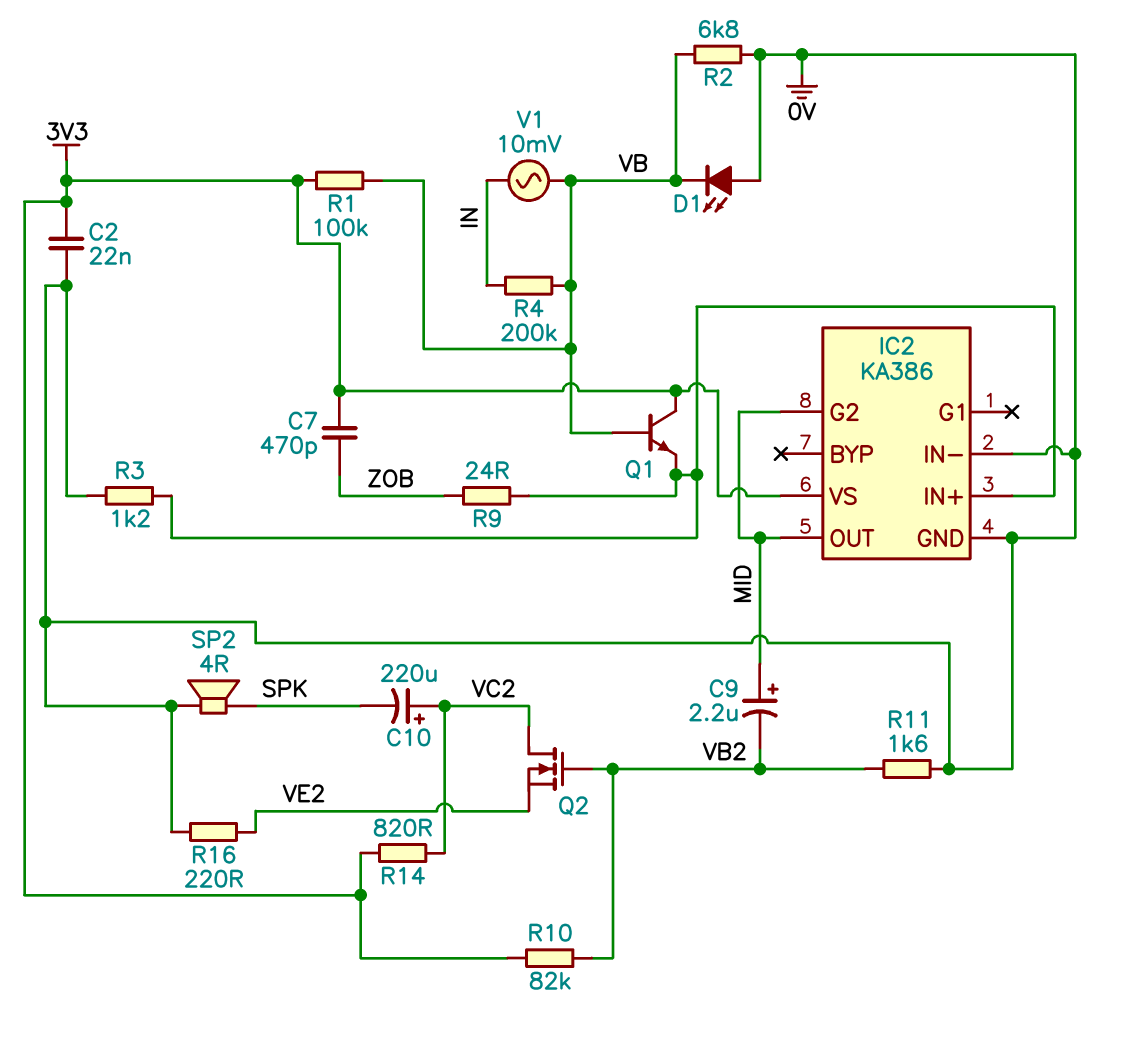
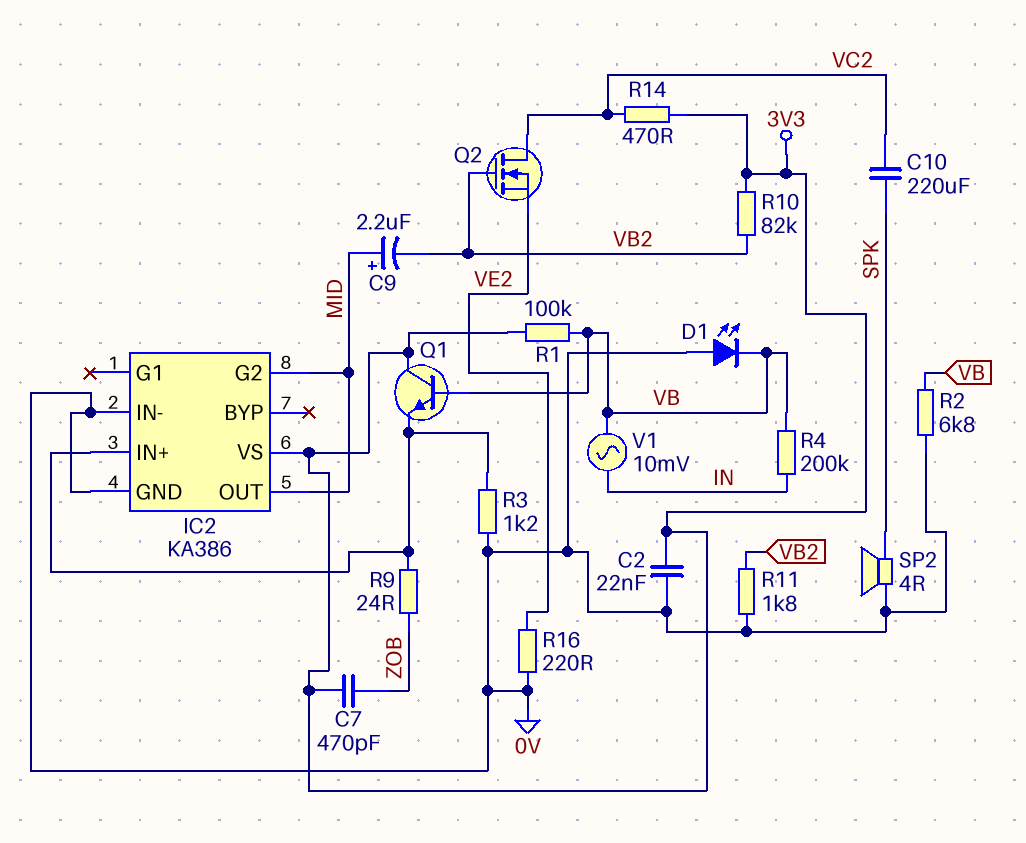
C10: 220uF (plus VC2, minus SPK) -> 220uF (SPK, VC2)
R11: 1.6k (0V, VB2) -> 1.8k (0V, VB2)
R14: 820 (3V3, VC2) -> 470 (3V3, VC2)

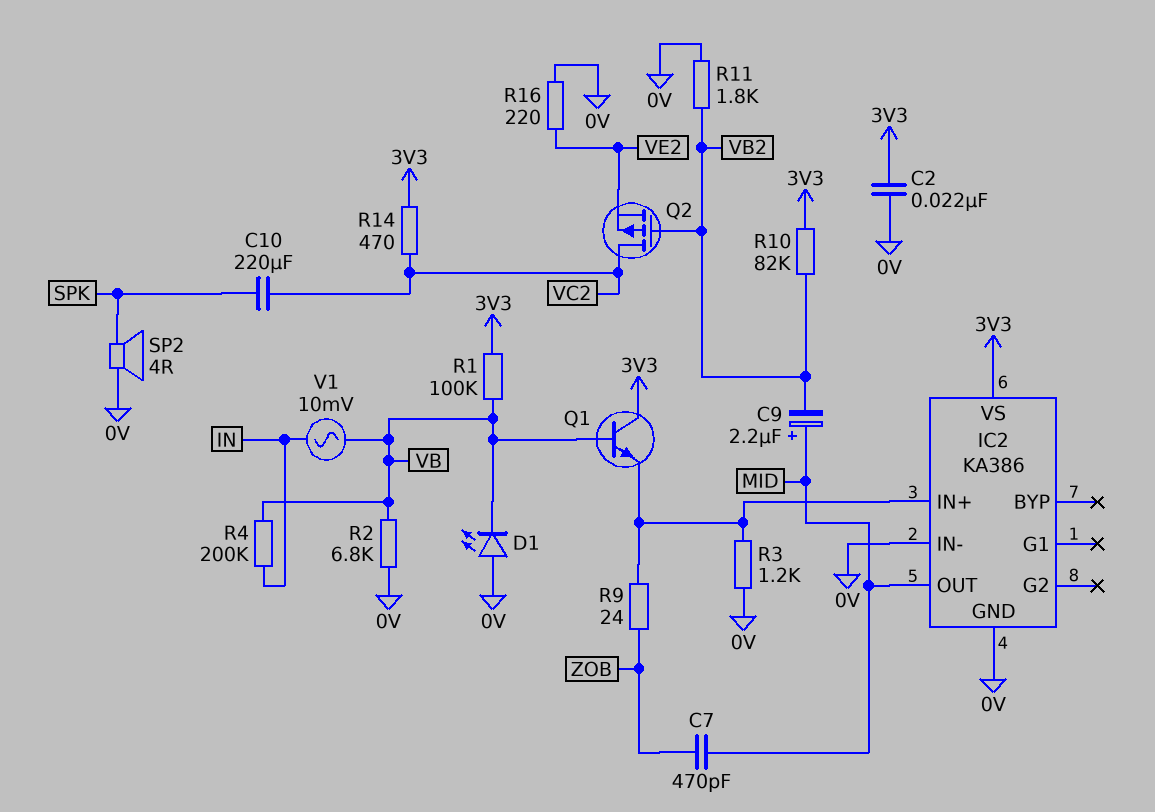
C7: 470pF (3V3, ZOB) -> 470pF (MID, ZOB)
IC2 pin G2: MID -> none
Q2: NMOS (G VB2, D VC2, S VE2) -> PMOS (G VB2, D VC2, S VE2)

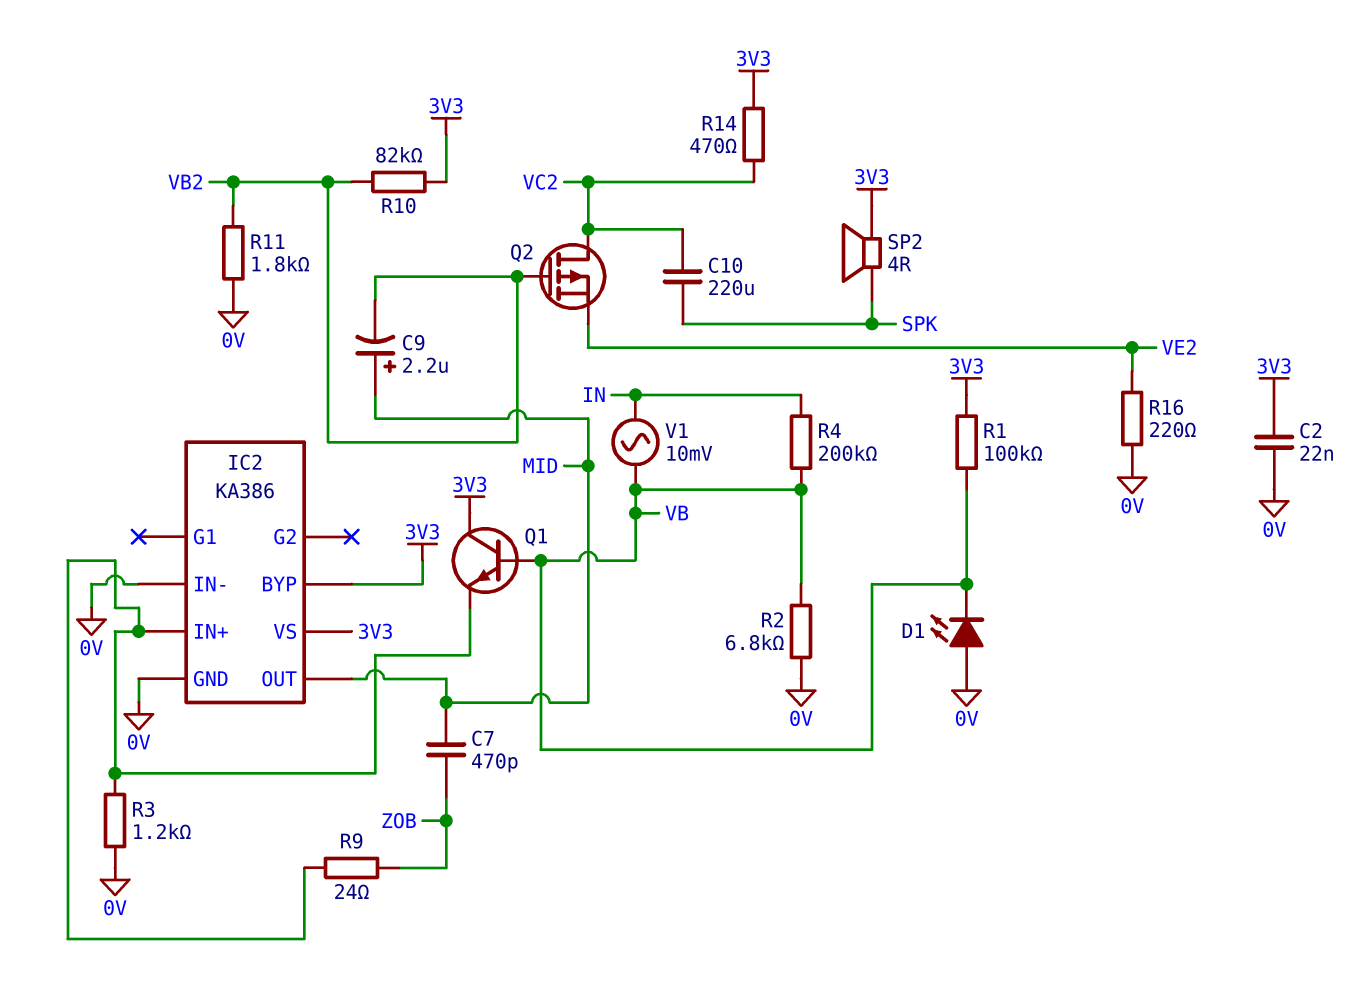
IC2 pin BYP: none -> 3V3
SP2: speaker 4R (0V, SPK) -> speaker 4R (3V3, SPK)

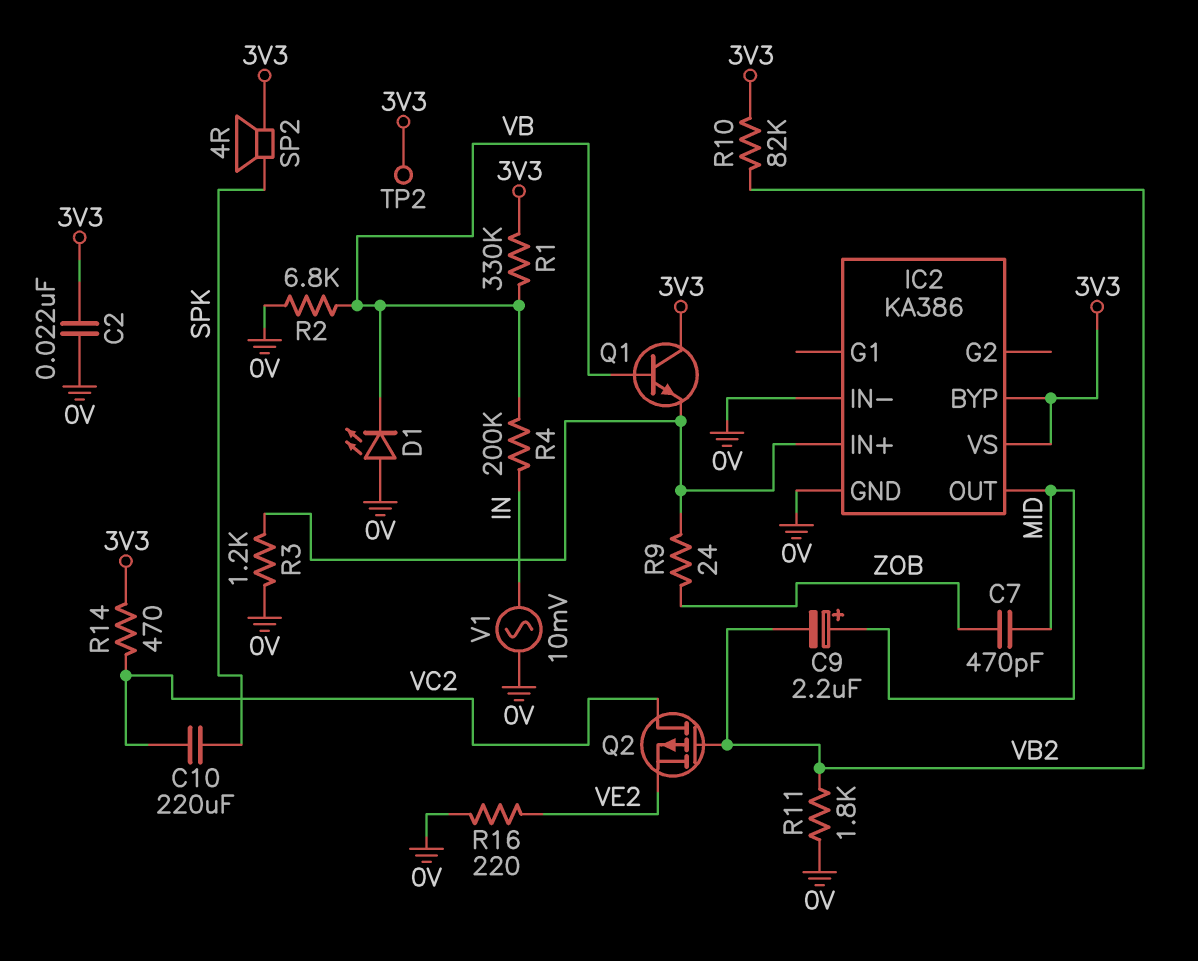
R1: 100k (3V3, VB) -> 330k (3V3, VB)
TP2: none -> test point (3V3)
V1: AC 10mV (IN, VB) -> AC 10mV (0V, IN)

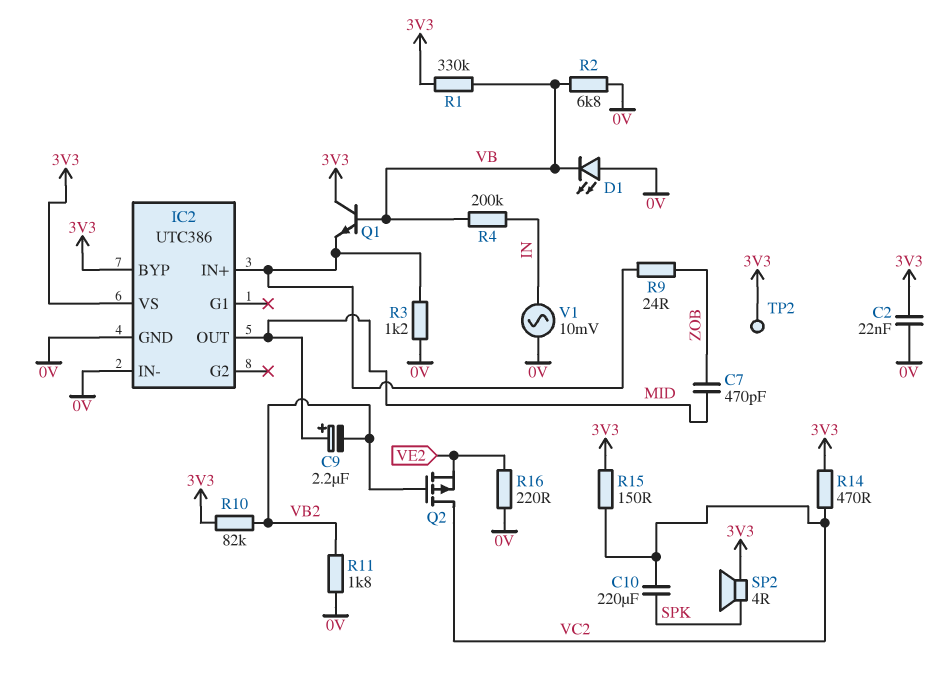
IC2: KA386 -> UTC386
R15: none -> 150 (3V3, VC2)

